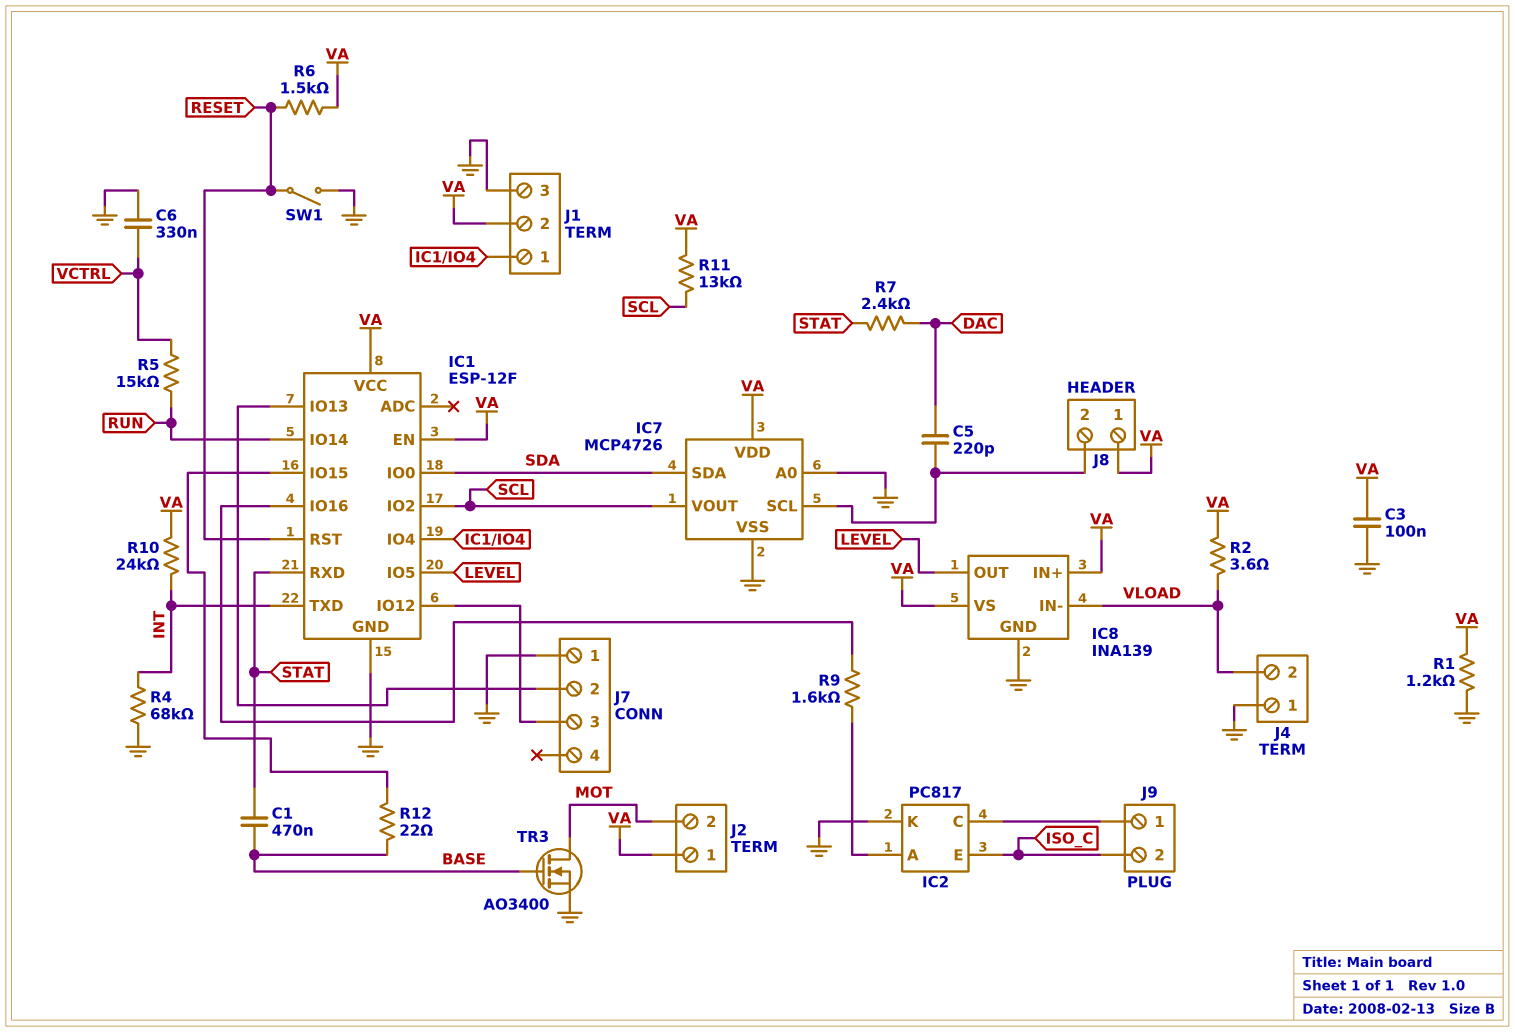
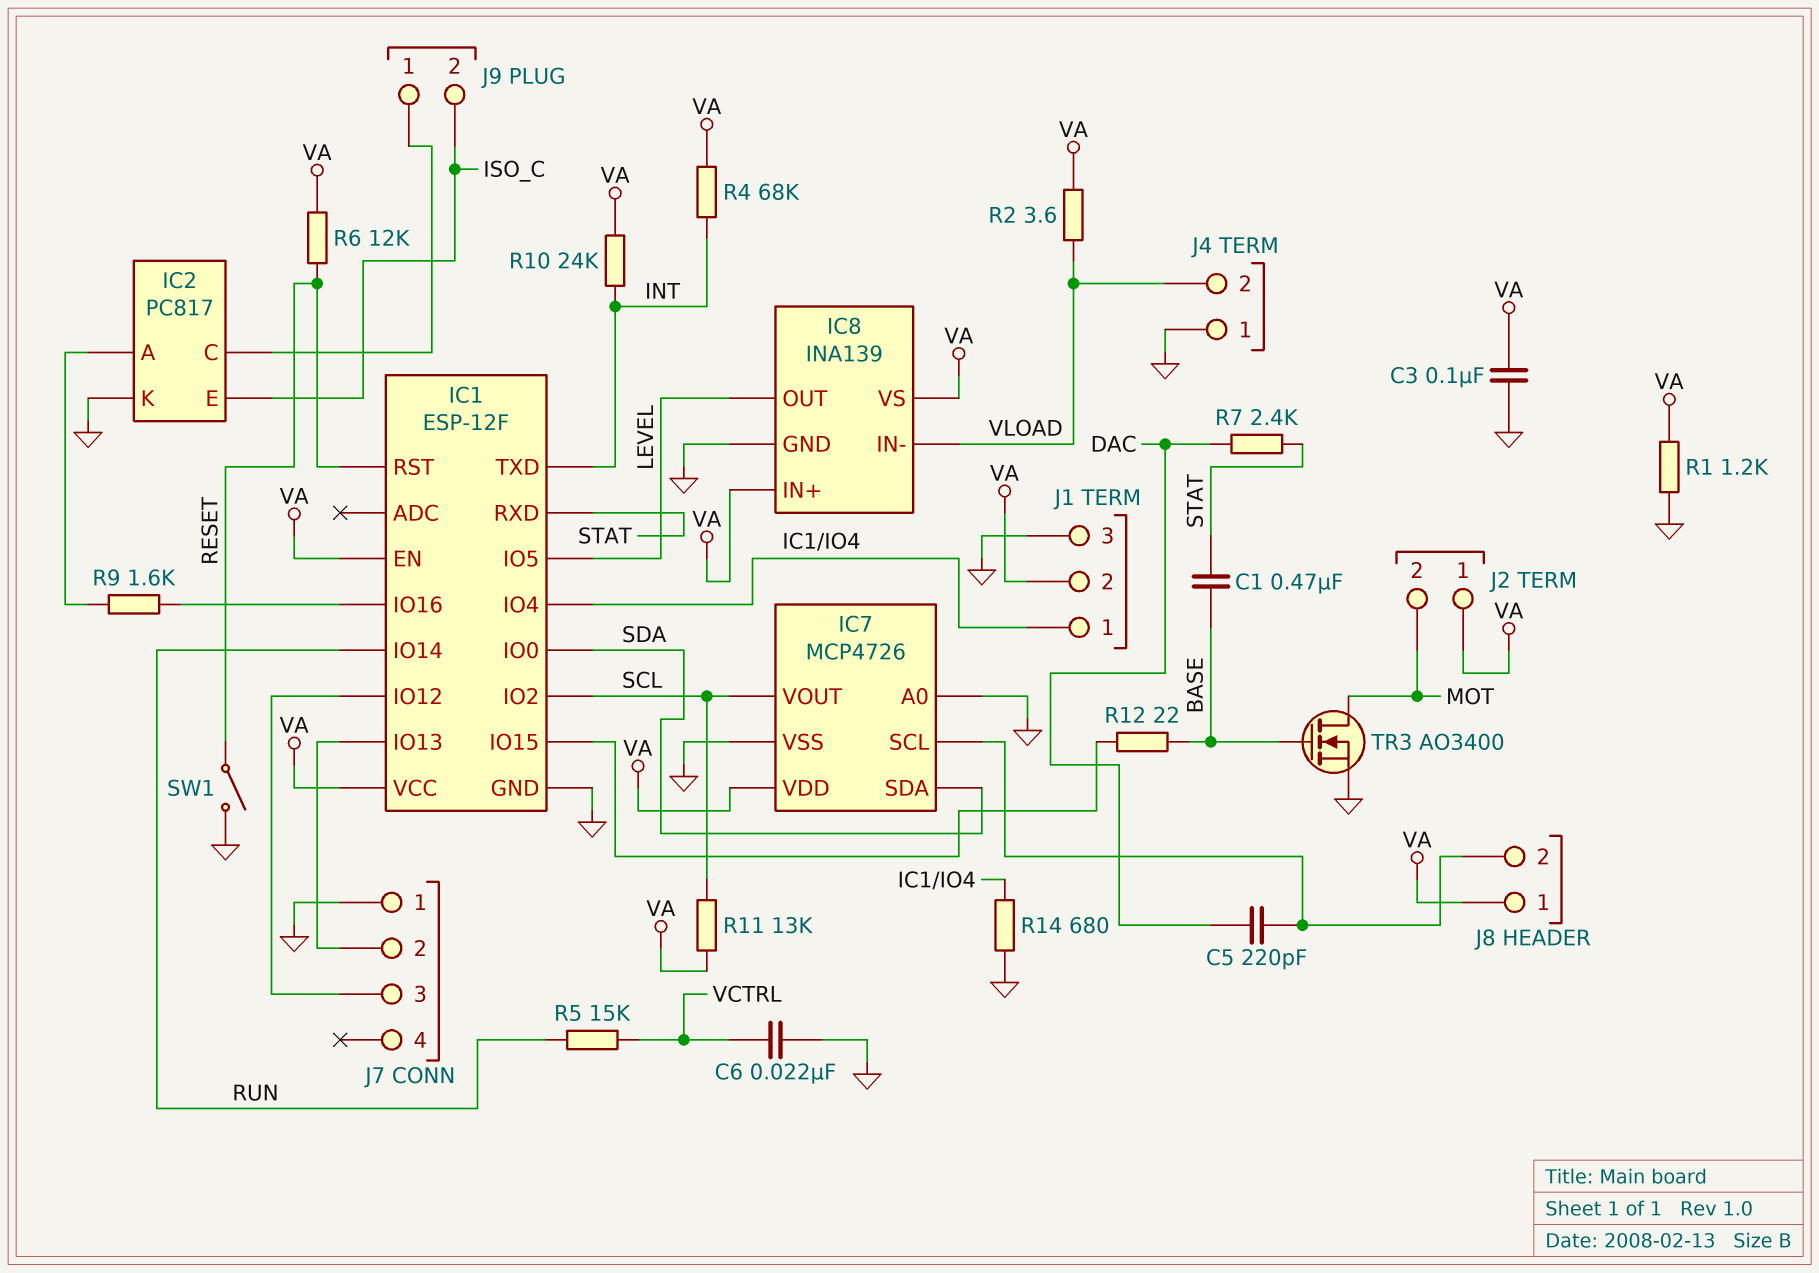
C6: 330nF (GND, VCTRL) -> 22nF (GND, VCTRL)
R4: 68k (GND, INT) -> 68k (INT, VA)
R6: 1.5k (RESET, VA) -> 12k (RESET, VA)
R14: none -> 680 (GND, IC1/IO4)

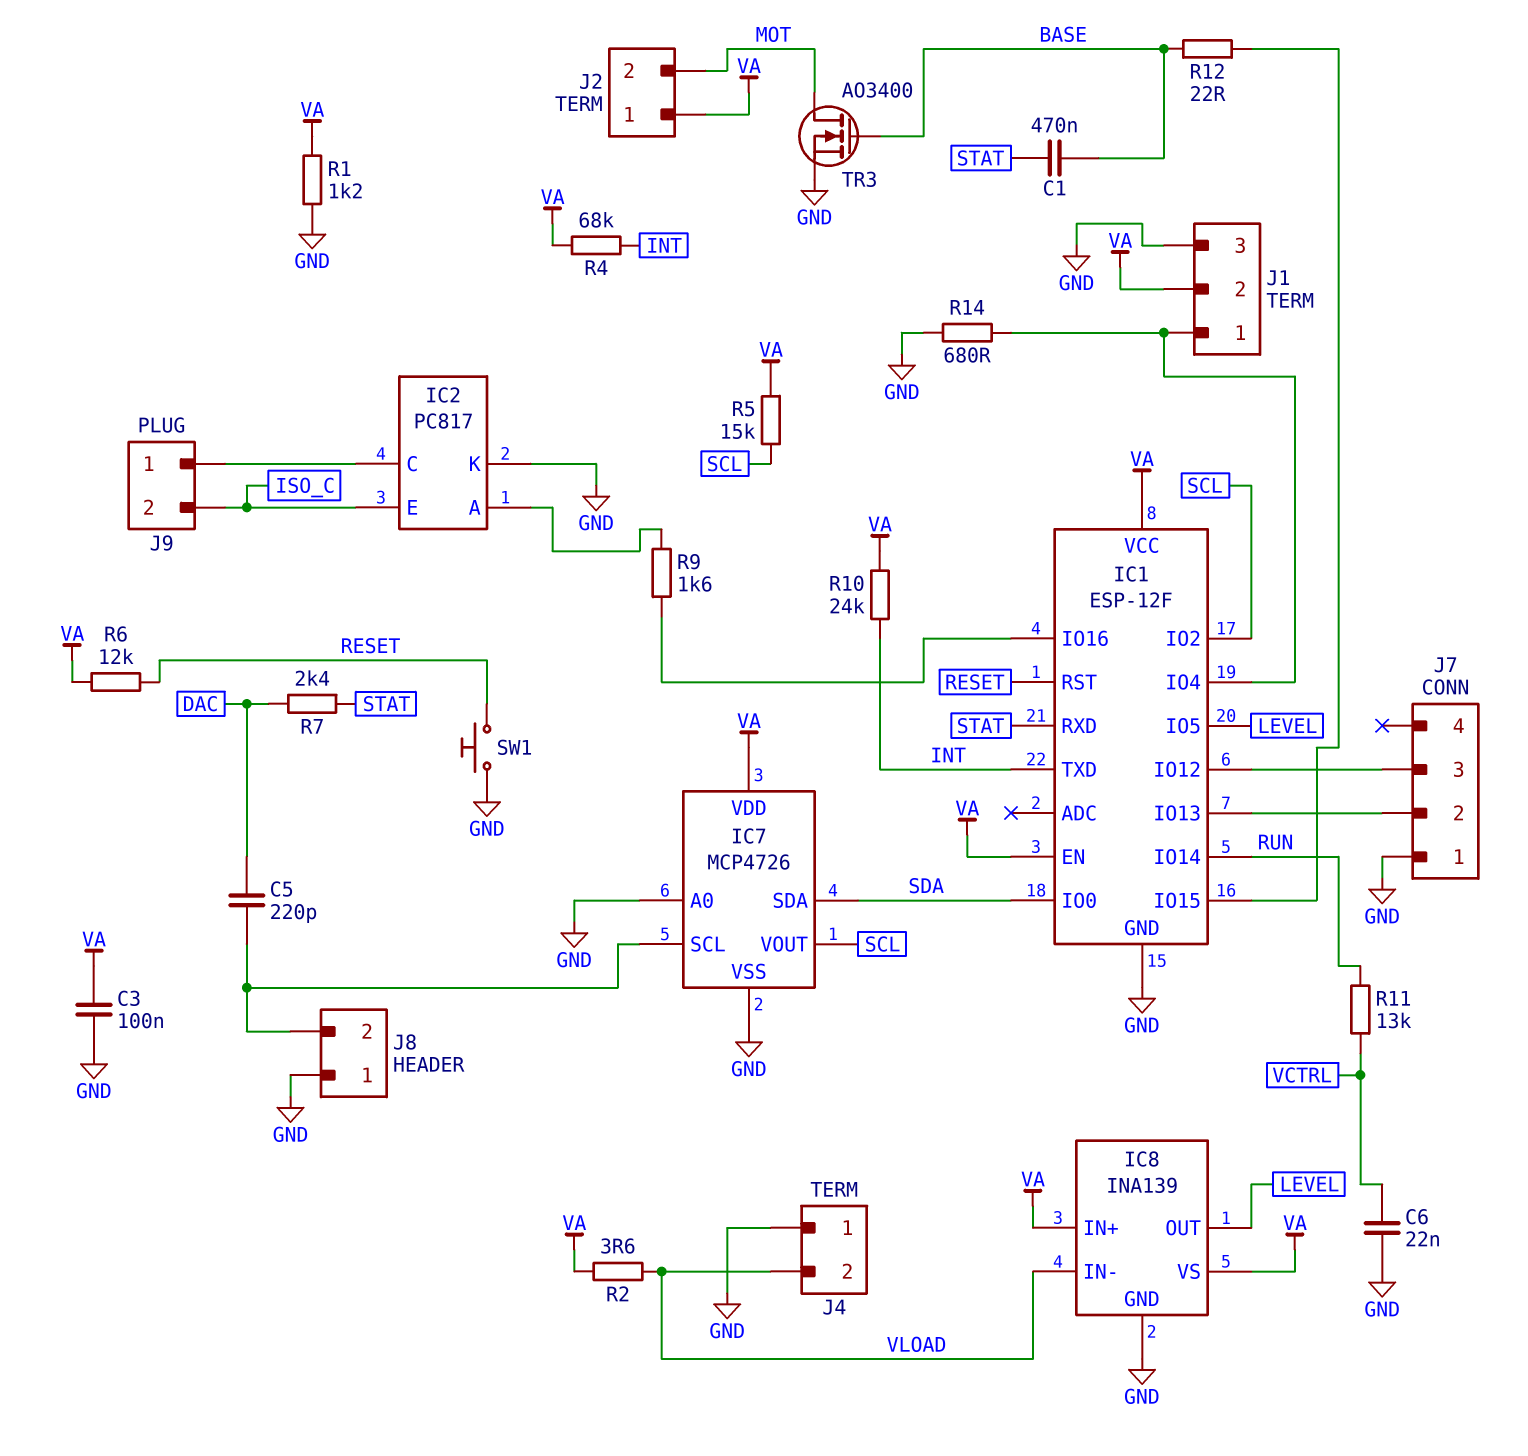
J8 pin 1: VA -> GND
R5: 15k (RUN, VCTRL) -> 15k (SCL, VA)
R11: 13k (SCL, VA) -> 13k (RUN, VCTRL)
SW1: switch (GND, RESET) -> button (GND, RESET)

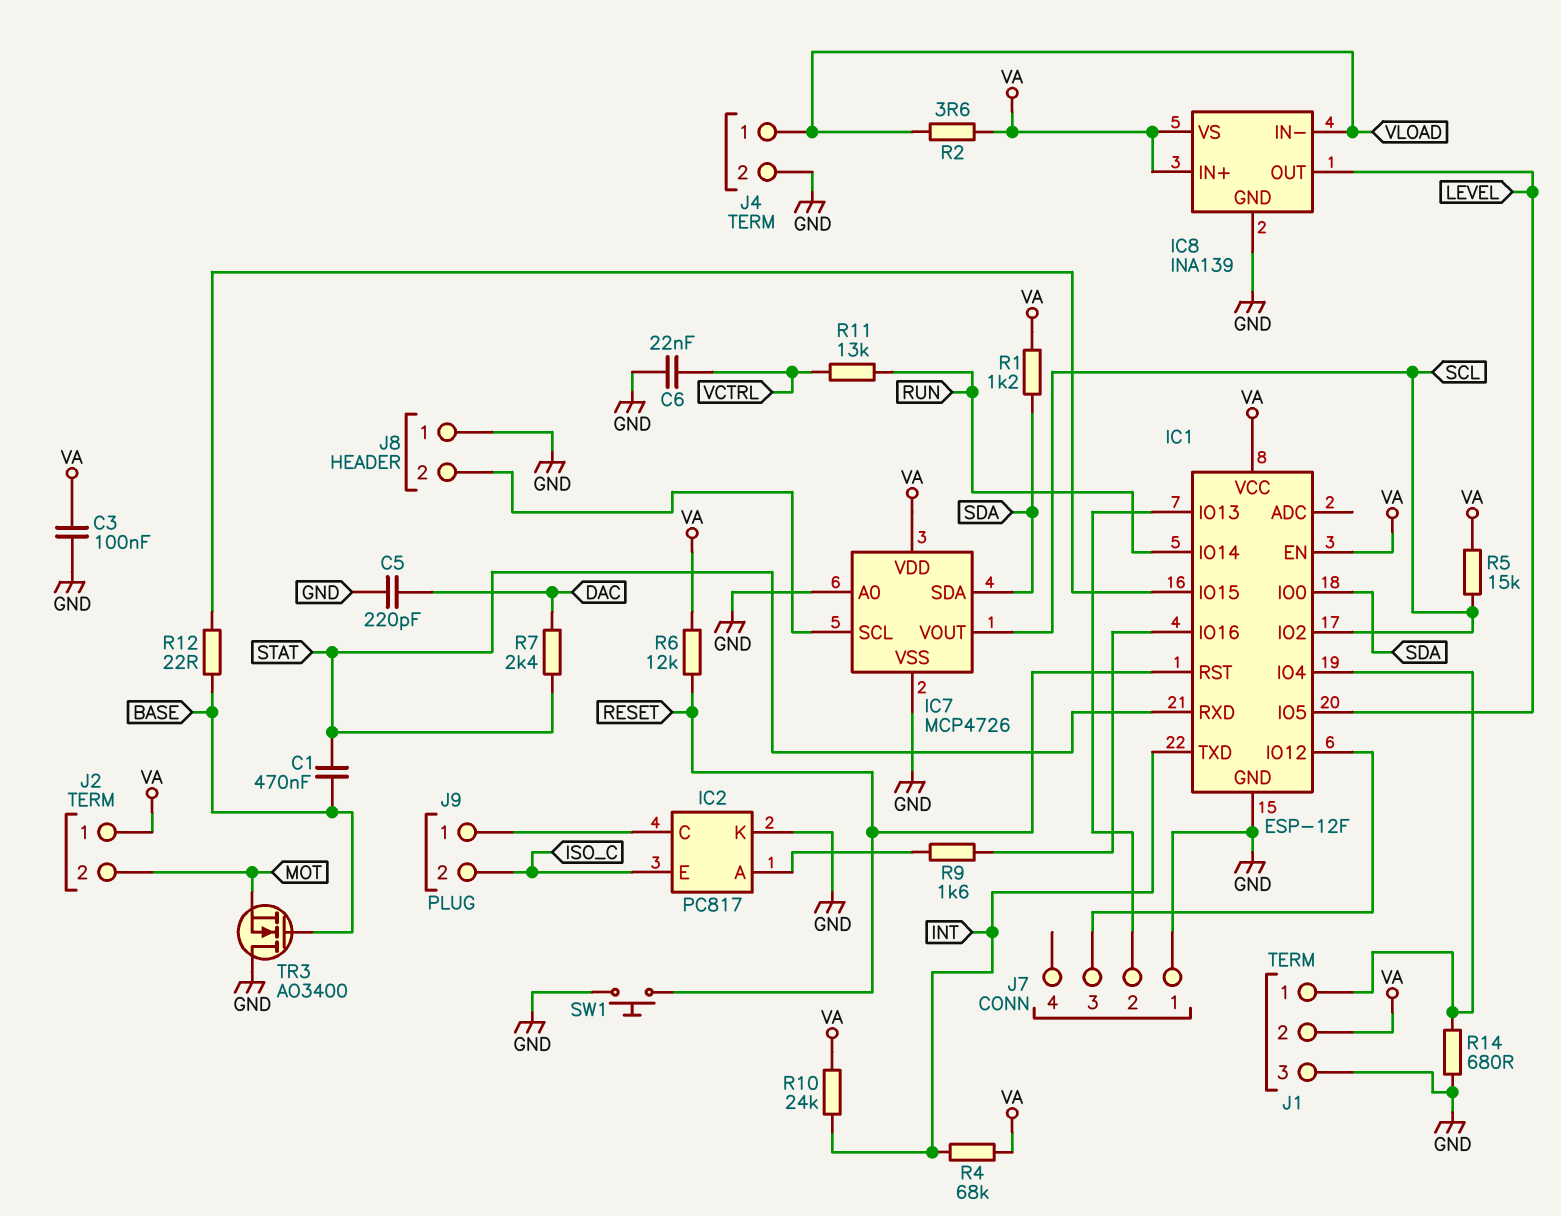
C5: 220pF (DAC, IC7/SCL) -> 220pF (DAC, GND)
J4 pin 1: GND -> VLOAD
J4 pin 2: VLOAD -> GND
R1: 1.2k (GND, VA) -> 1.2k (SDA, VA)
TR3: NMOS AO3400 (G BASE, D MOT, S GND) -> NMOS AO3400 (G BASE, D GND, S MOT)

